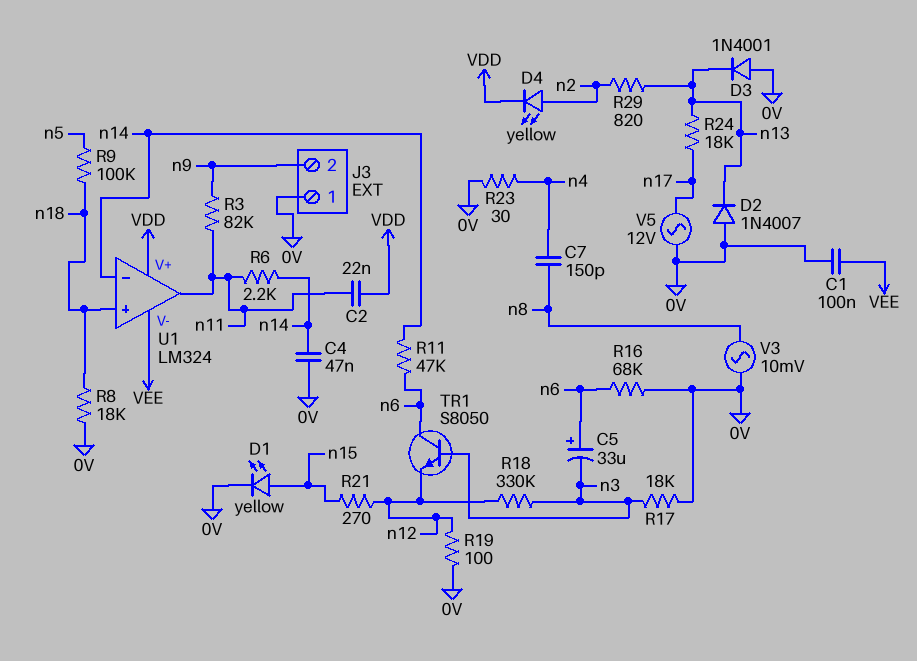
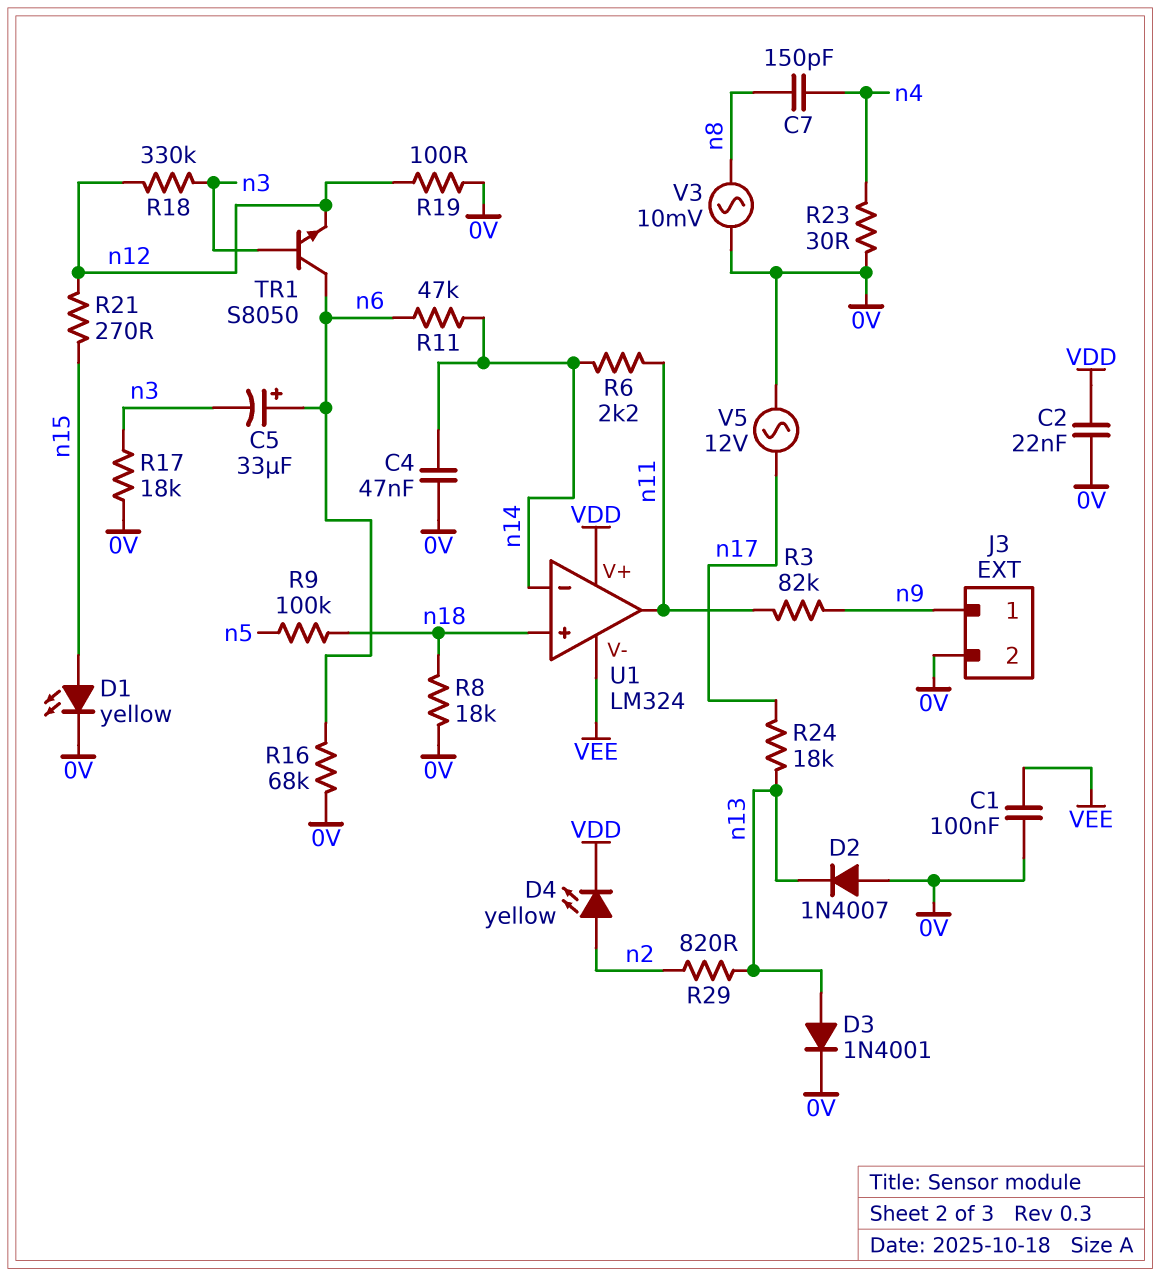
C2: 22nF (VDD, n11) -> 22nF (0V, VDD)
D3: diode 1N4001 (A 0V, K n13) -> diode 1N4001 (A n13, K 0V)
J3 pin 1: 0V -> n9
J3 pin 2: n9 -> 0V

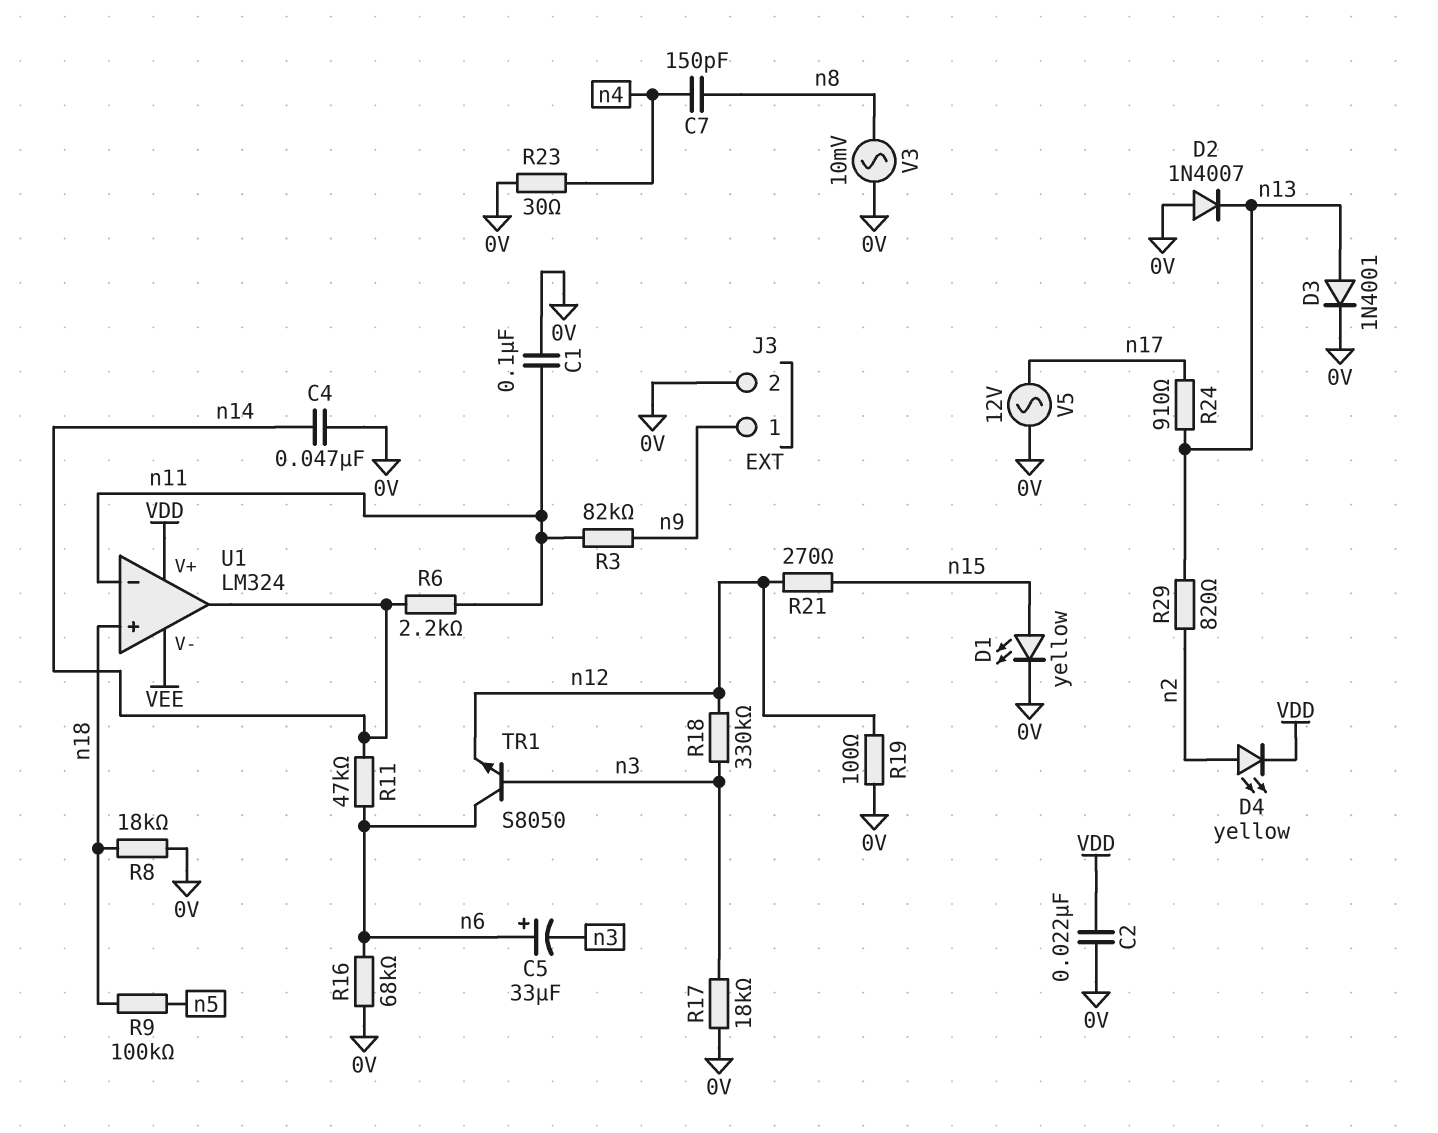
C1: 100nF (0V, VEE) -> 100nF (0V, n11)
R24: 18k (n13, n17) -> 910 (n13, n17)
U1 pin in-: n14 -> n11
U1 pin out: n11 -> n14

